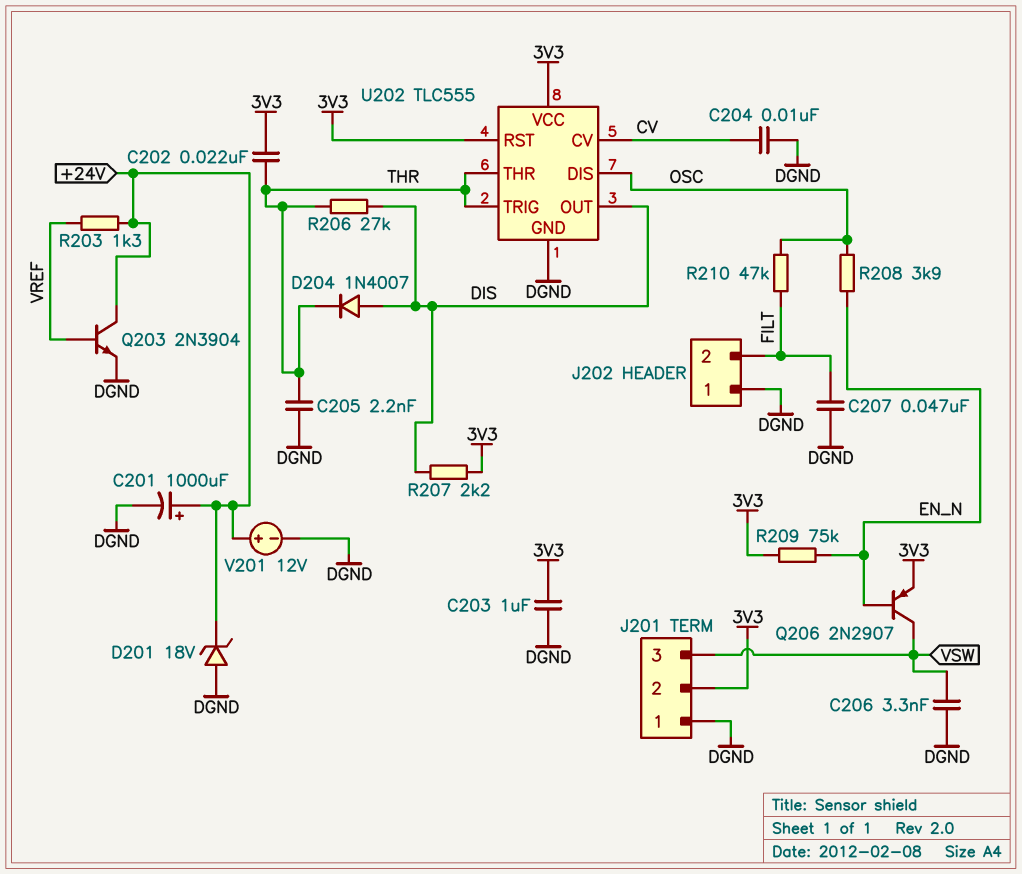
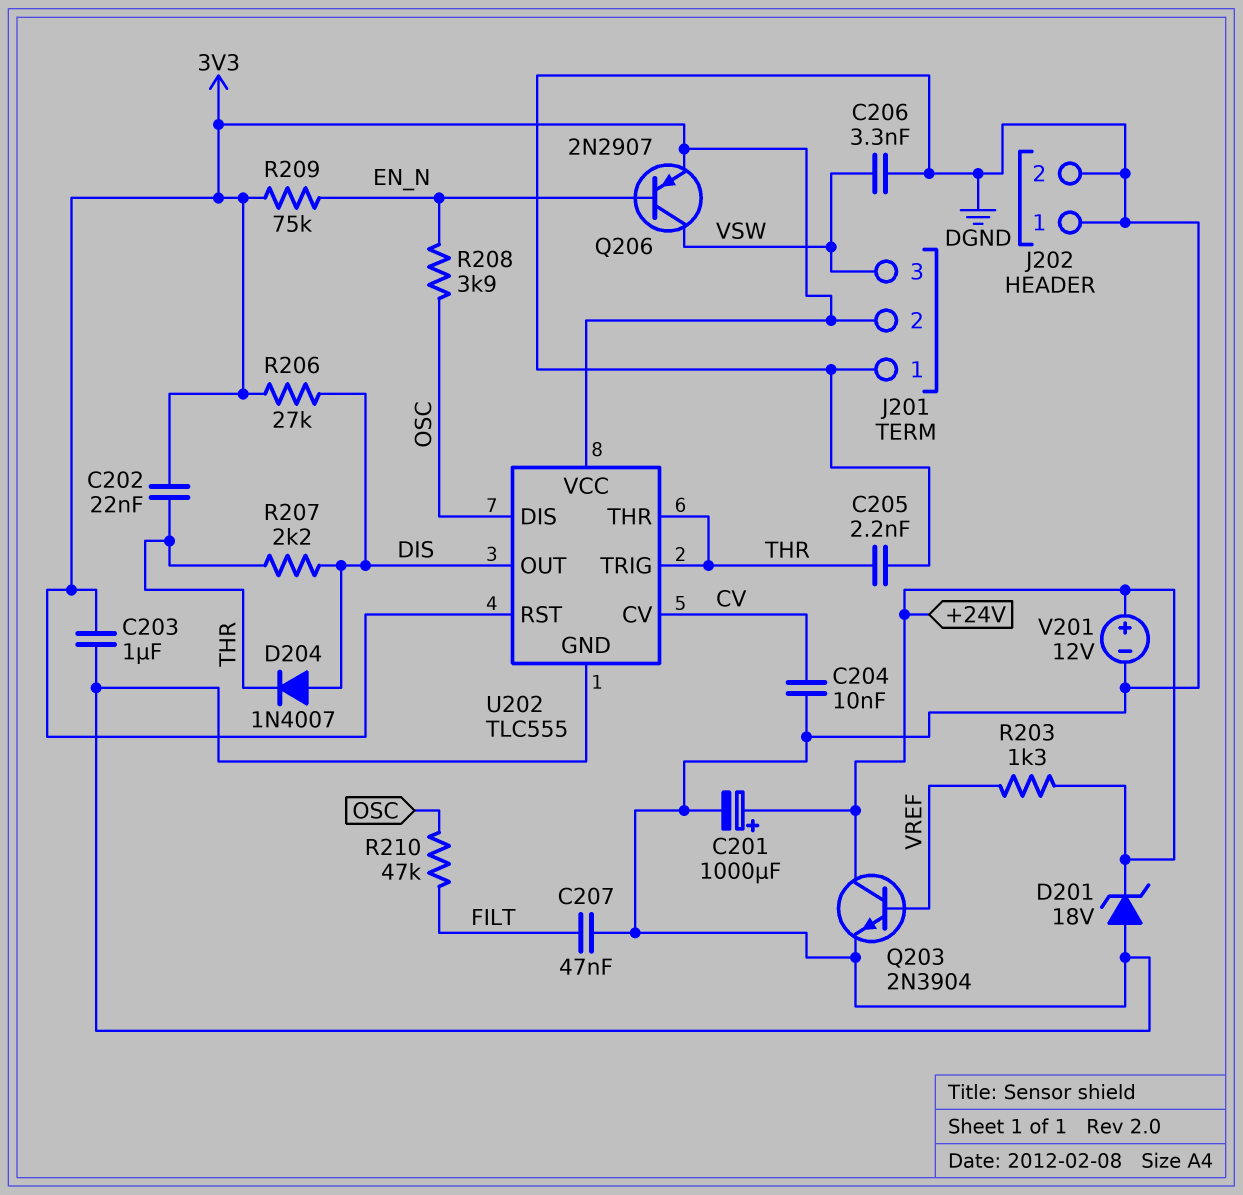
J202 pin 2: FILT -> DGND
R206: 27k (DIS, THR) -> 27k (3V3, DIS)
R207: 2.2k (3V3, DIS) -> 2.2k (DIS, THR)

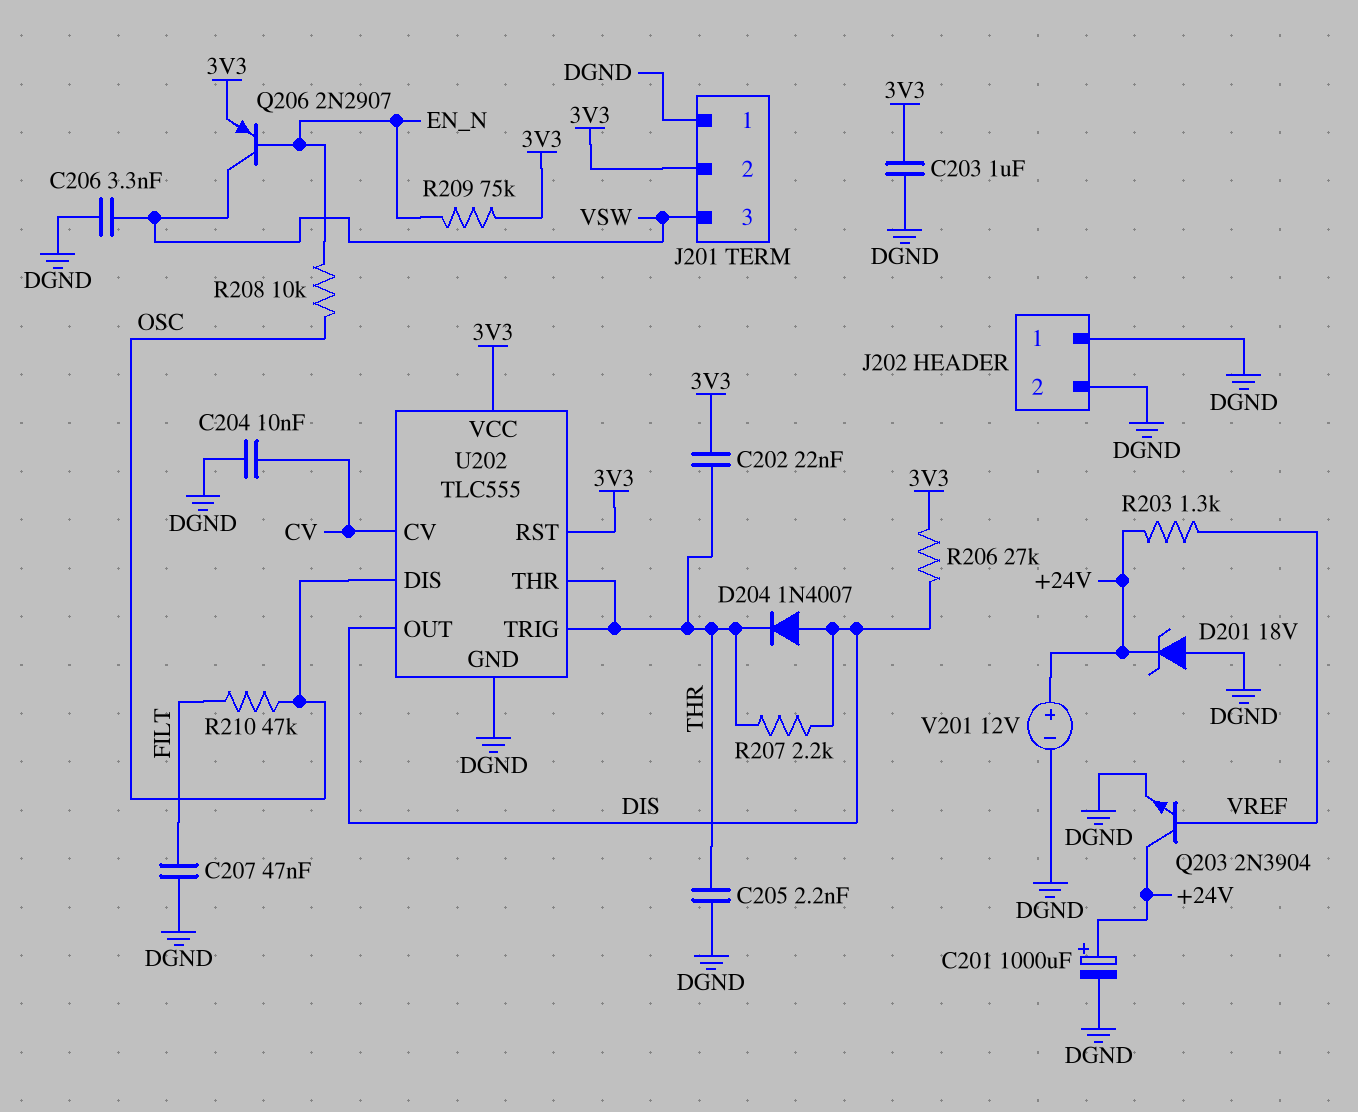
R208: 3.9k (EN_N, OSC) -> 10k (EN_N, OSC)

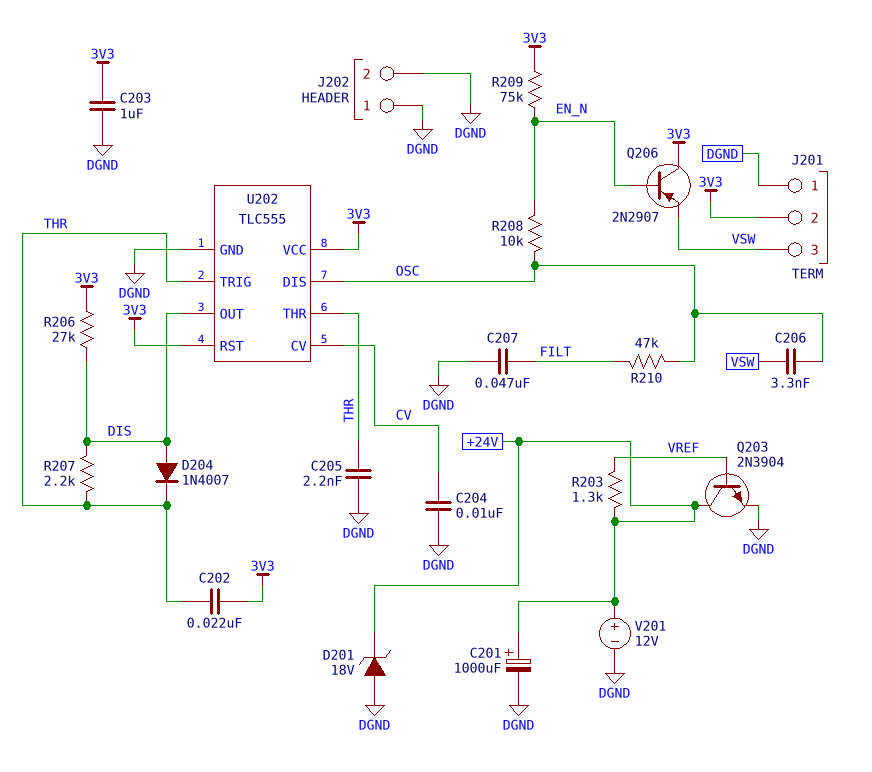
C206: 3.3nF (DGND, VSW) -> 3.3nF (OSC, VSW)
Q206: PNP 2N2907 (B EN_N, C VSW, E 3V3) -> PNP 2N2907 (B EN_N, C 3V3, E VSW)

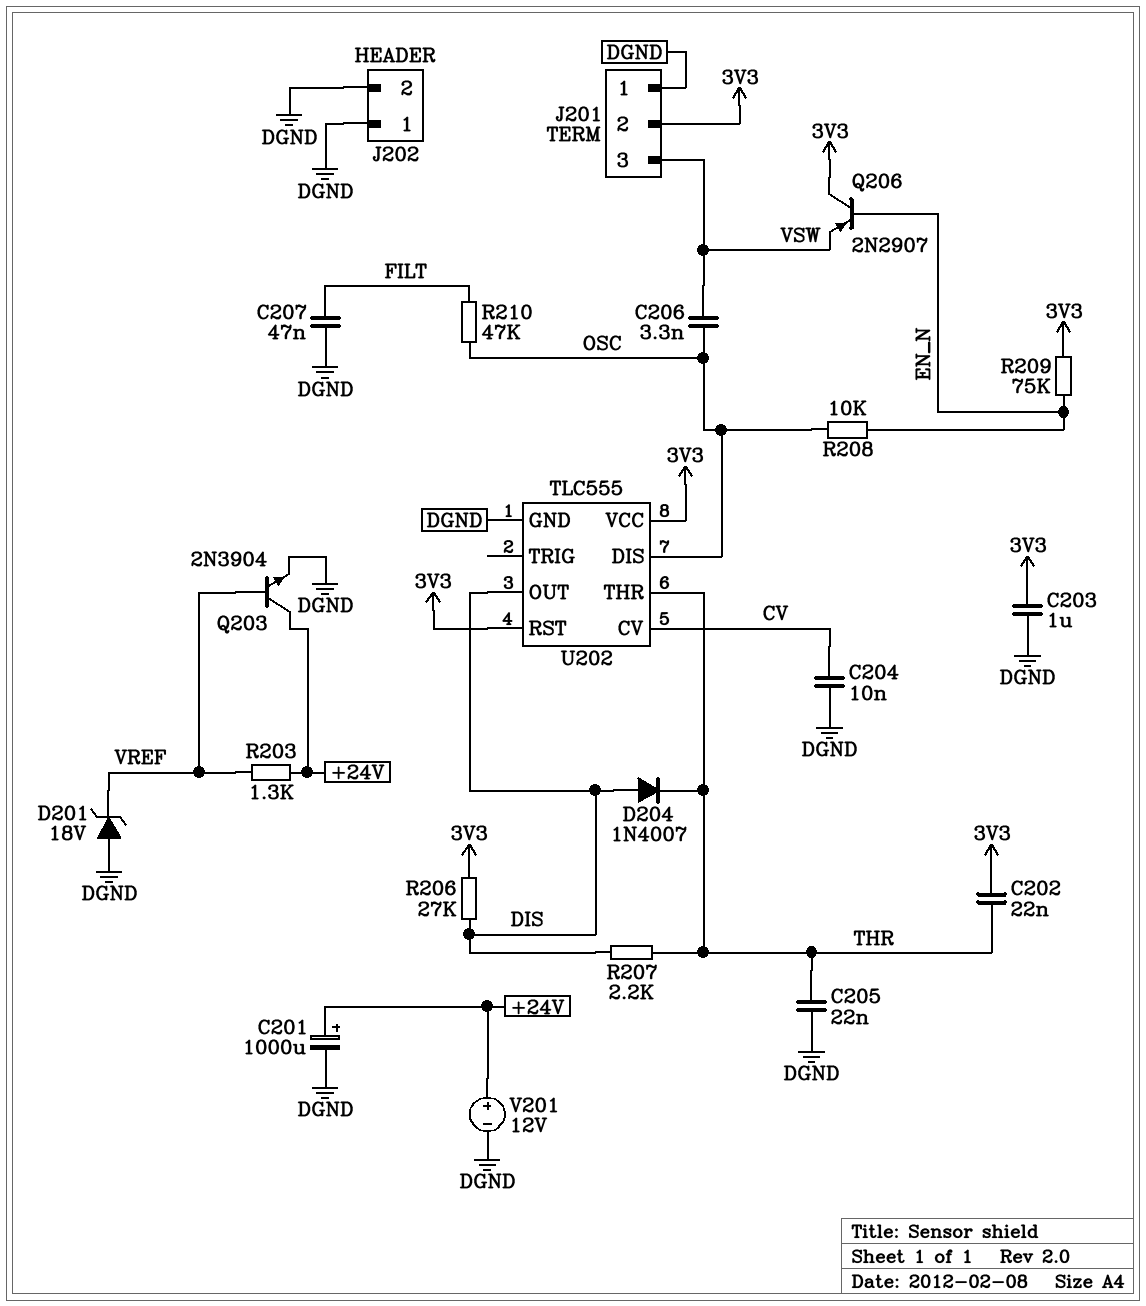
C205: 2.2nF (DGND, THR) -> 22nF (DGND, THR)
D201: zener 18V (A DGND, K +24V) -> zener 18V (A DGND, K VREF)
U202 pin TRIG: THR -> none

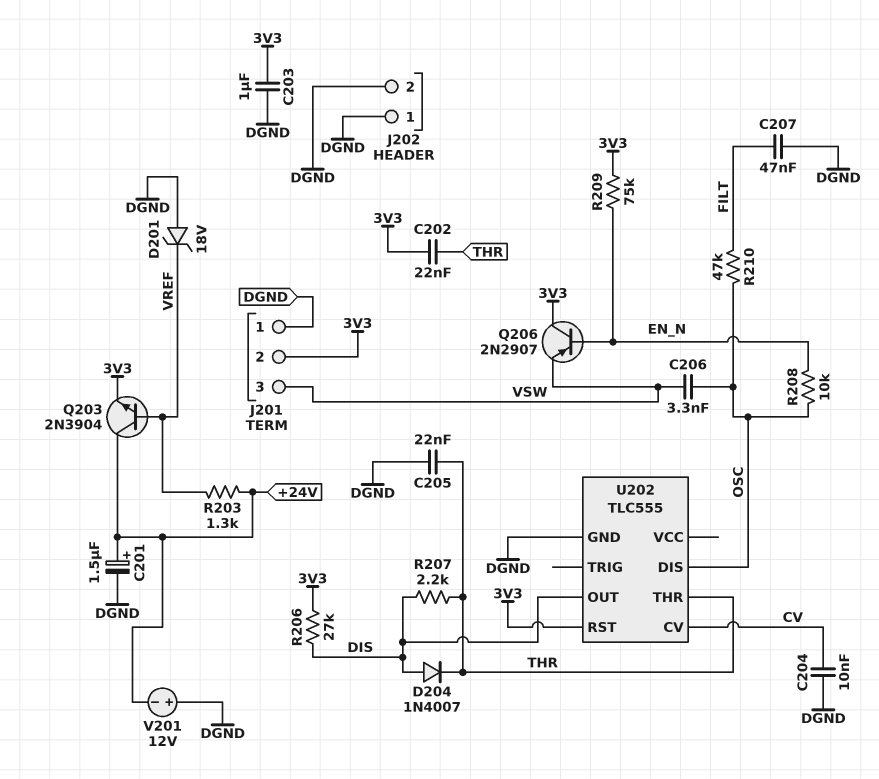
C201: 1000uF (plus +24V, minus DGND) -> 1.5uF (plus +24V, minus DGND)
Q203: NPN 2N3904 (B VREF, C +24V, E DGND) -> NPN 2N3904 (B VREF, C +24V, E 3V3)
U202 pin VCC: 3V3 -> none
V201: 12V (plus +24V, minus DGND) -> 12V (plus DGND, minus +24V)

